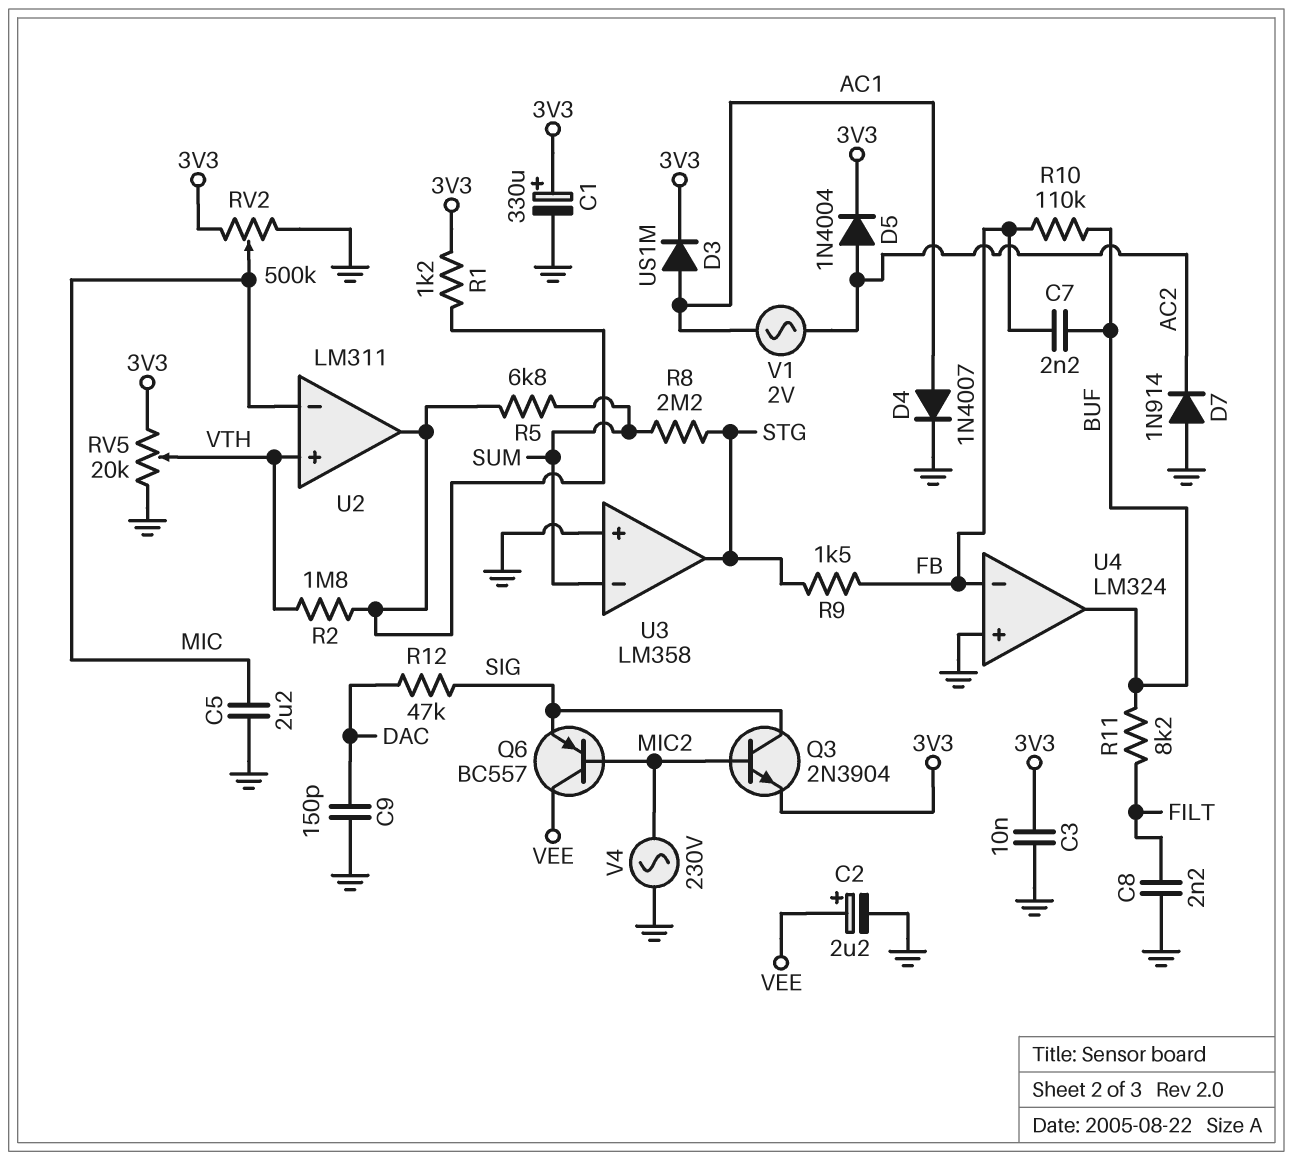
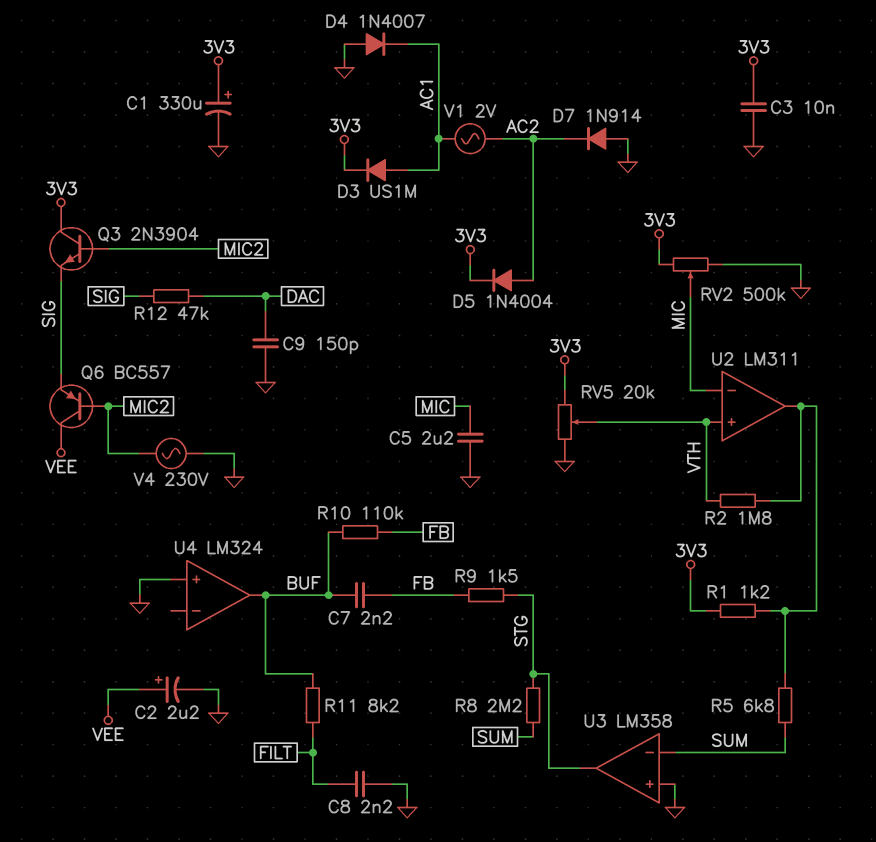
D4: diode 1N4007 (A AC1, K GND) -> diode 1N4007 (A GND, K AC1)
Q3: NPN 2N3904 (B MIC2, C SIG, E 3V3) -> NPN 2N3904 (B MIC2, C 3V3, E SIG)
U4 pin in-: FB -> none

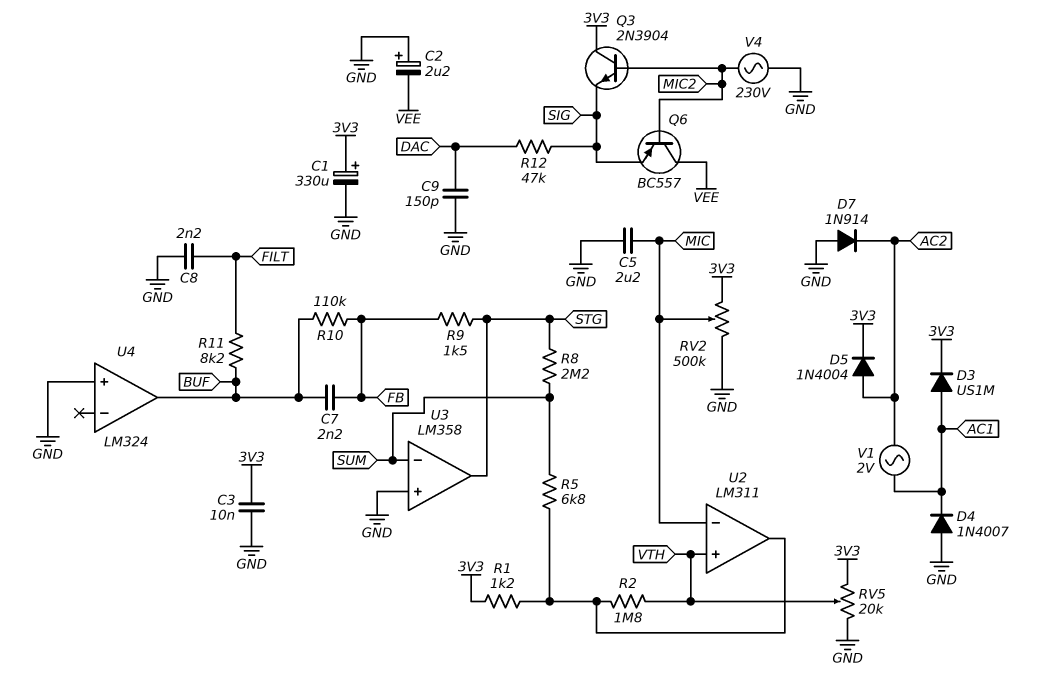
C2: 2.2uF (plus VEE, minus GND) -> 2.2uF (plus GND, minus VEE)

